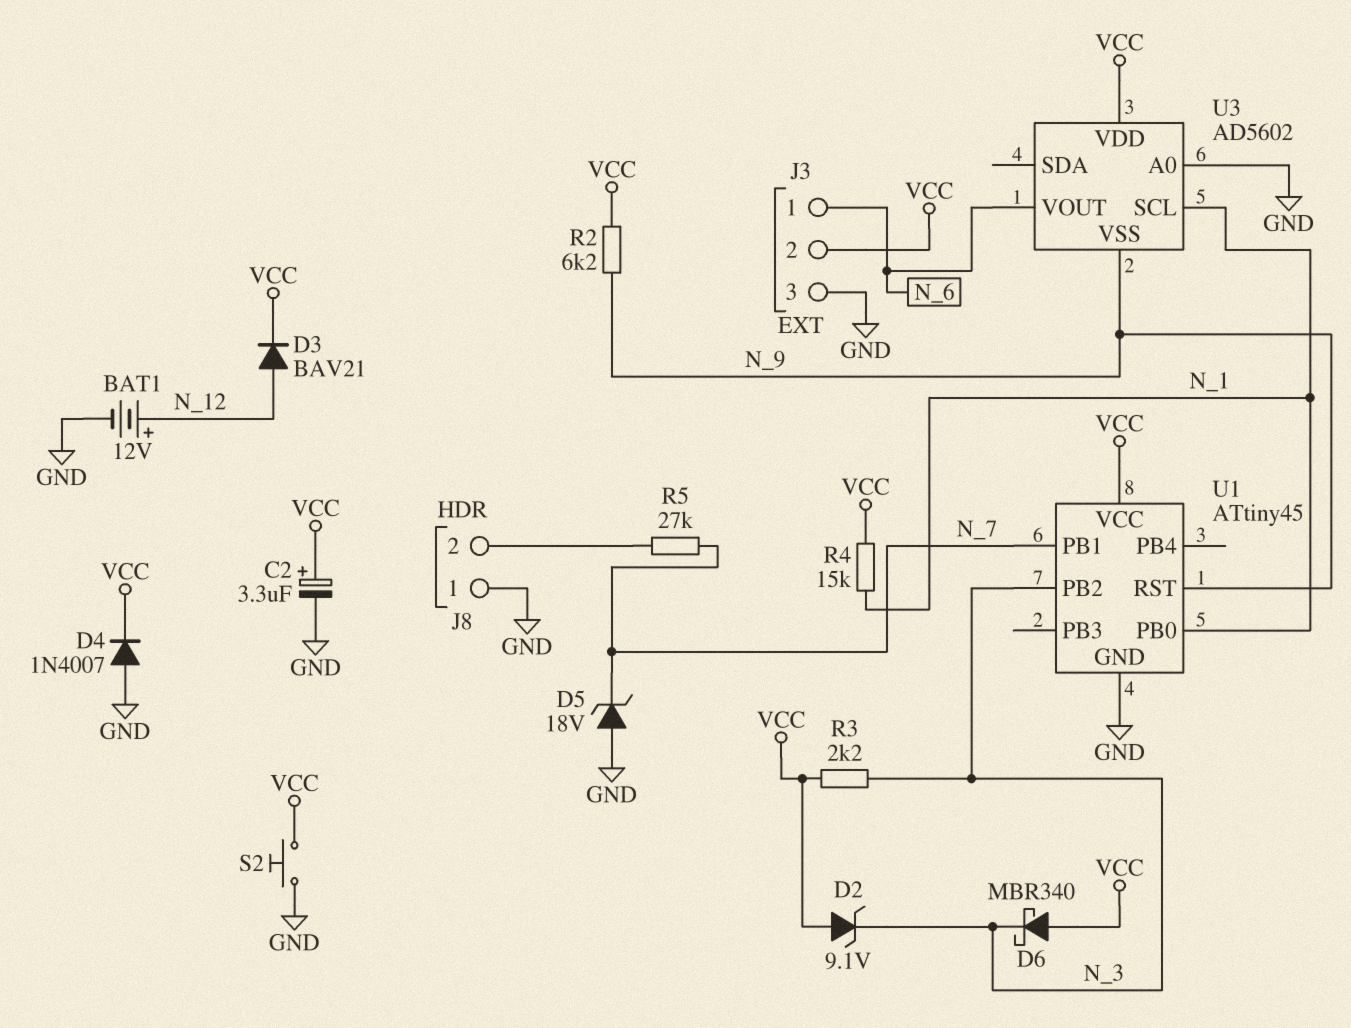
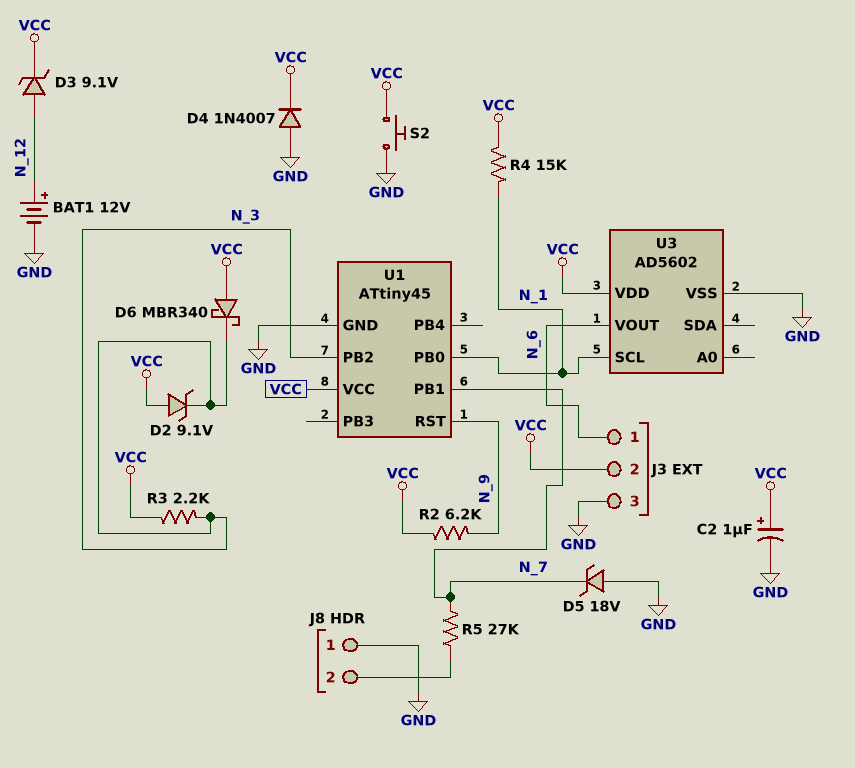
C2: 3.3uF (plus VCC, minus GND) -> 1uF (plus VCC, minus GND)
D3: diode BAV21 (A N_12, K VCC) -> zener 9.1V (A N_12, K VCC)
U3 pin A0: GND -> none
U3 pin VSS: N_9 -> GND

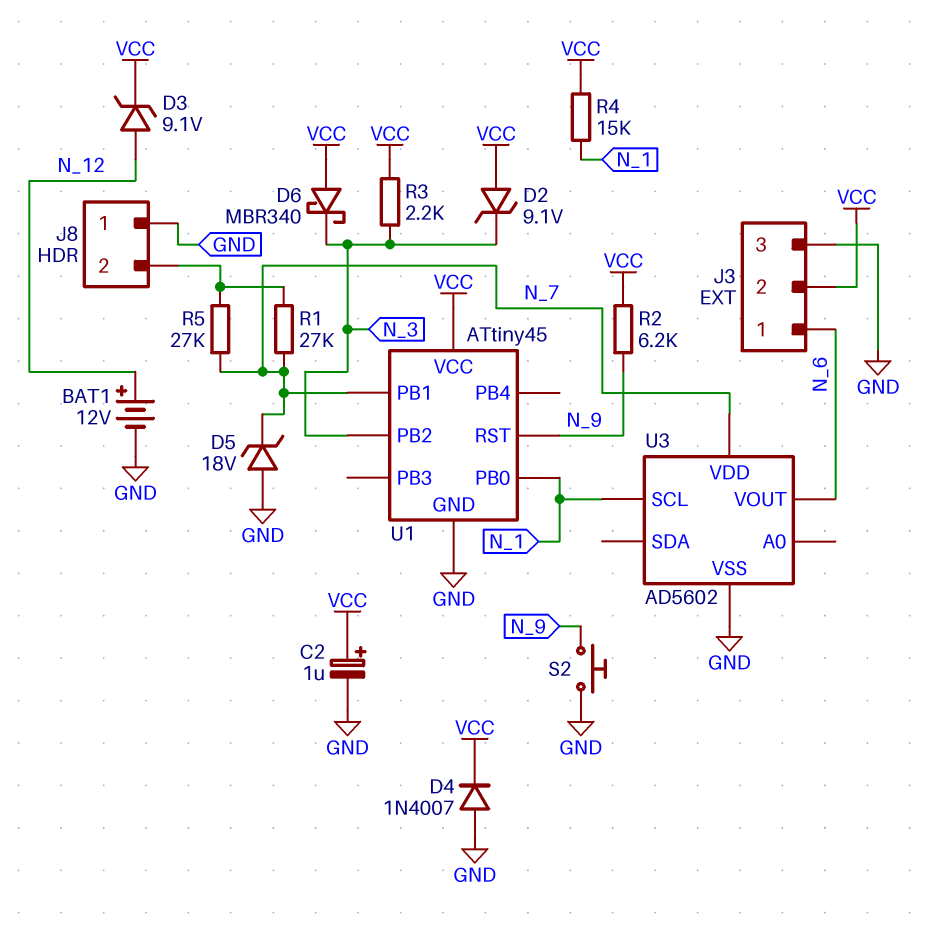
R1: none -> 27k (J8/2, N_7)
S2: button (GND, VCC) -> button (GND, N_9)
U3 pin VDD: VCC -> N_7

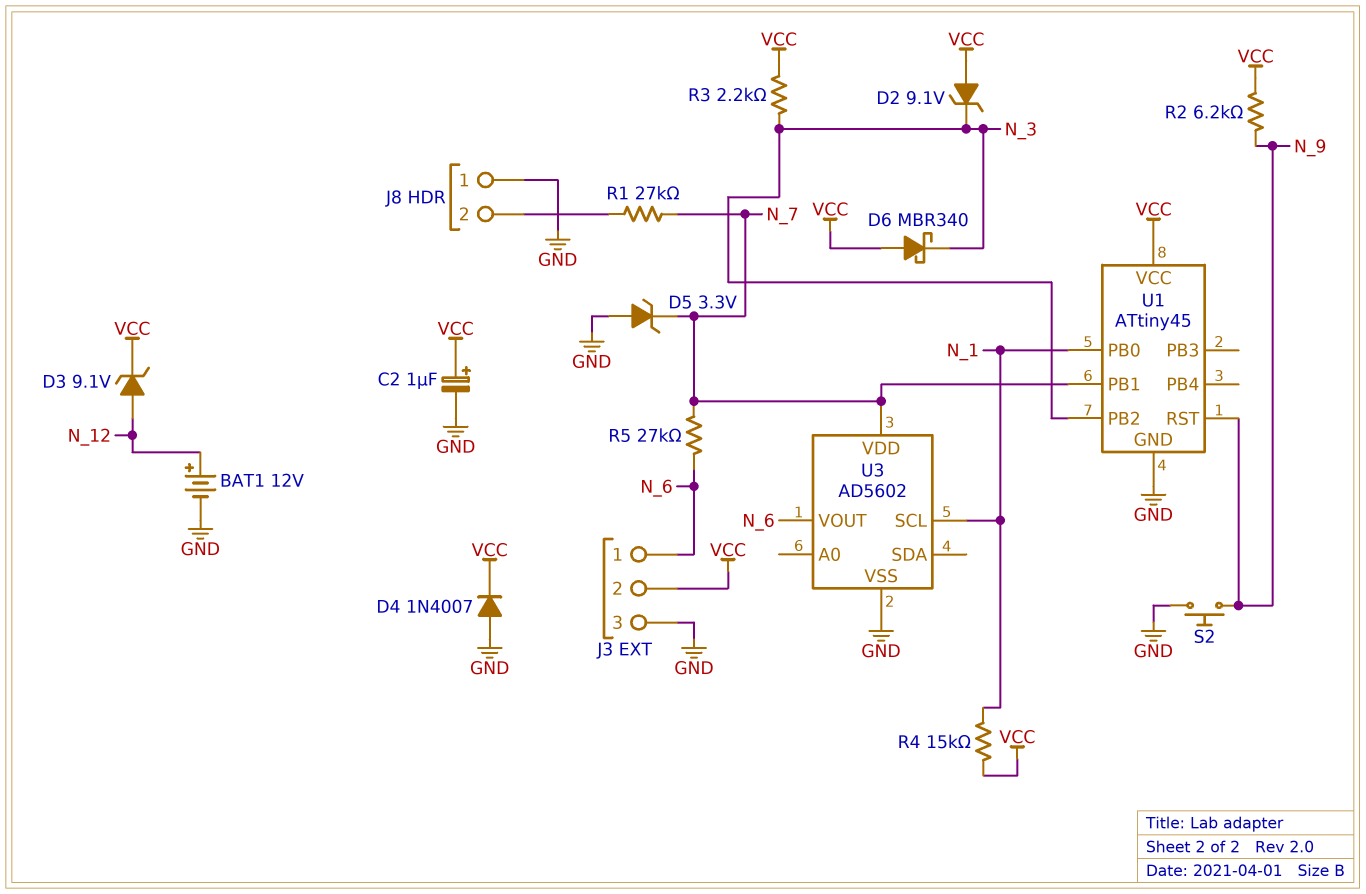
D5: zener 18V (A GND, K N_7) -> zener 3.3V (A GND, K N_7)
R5: 27k (J8/2, N_7) -> 27k (N_6, N_7)

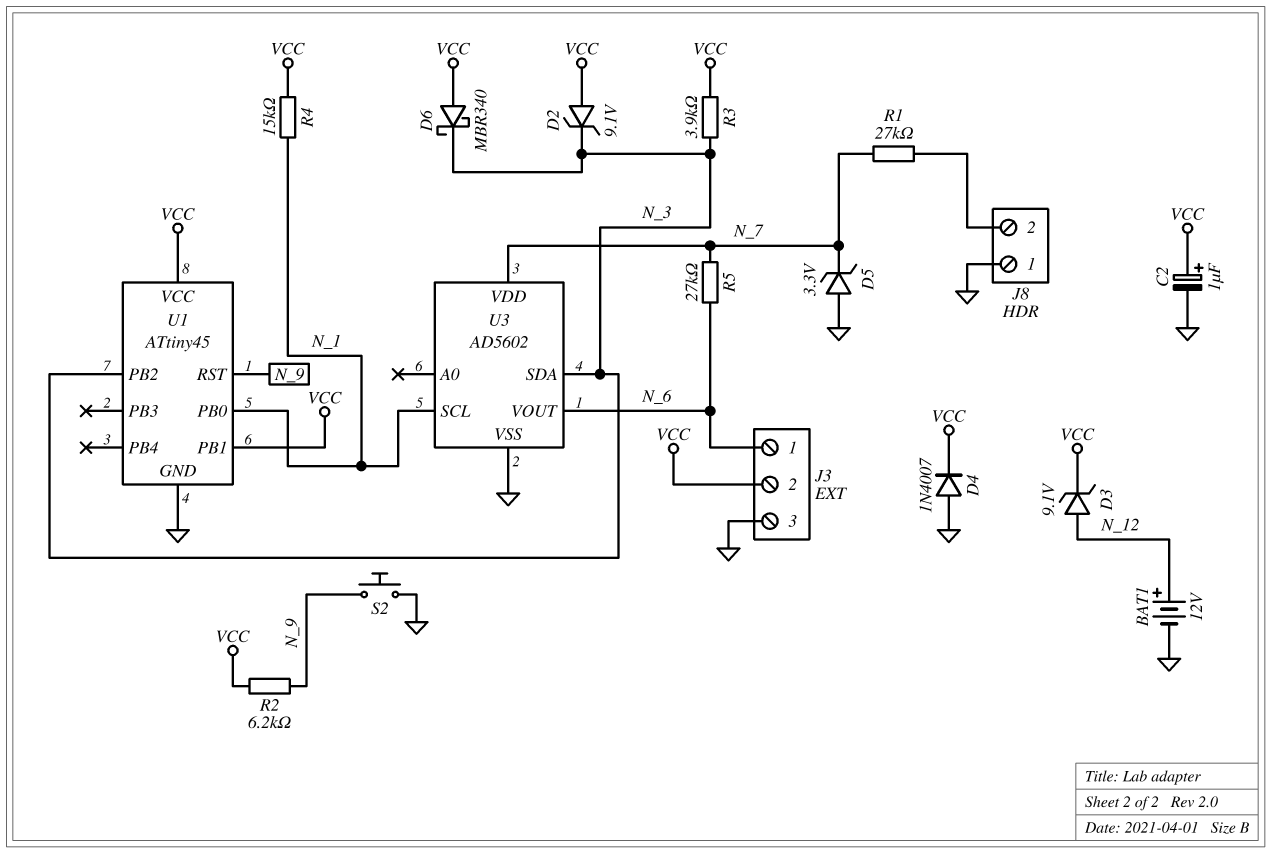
R3: 2.2k (N_3, VCC) -> 3.9k (N_3, VCC)
U1 pin PB1: N_7 -> VCC
U3 pin SDA: none -> N_3

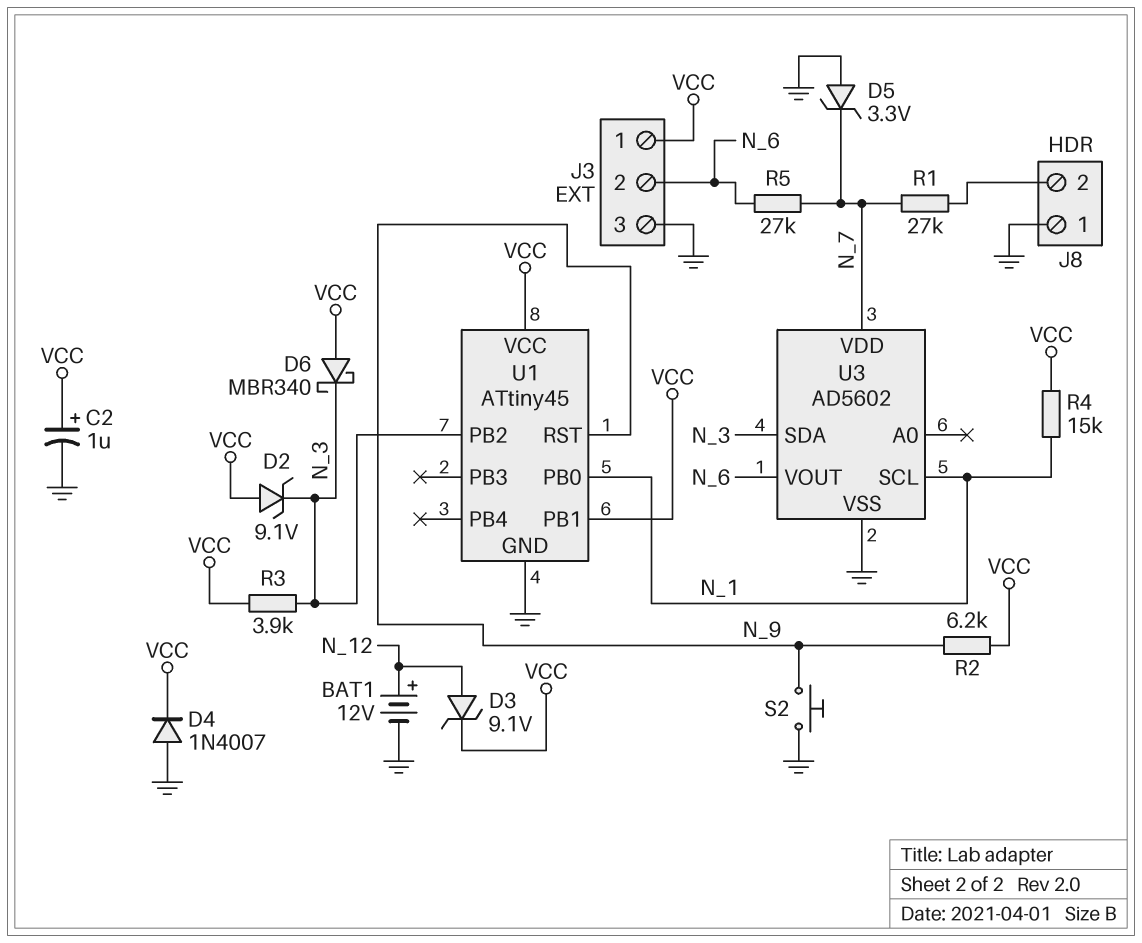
J3 pin 1: N_6 -> VCC
J3 pin 2: VCC -> N_6

